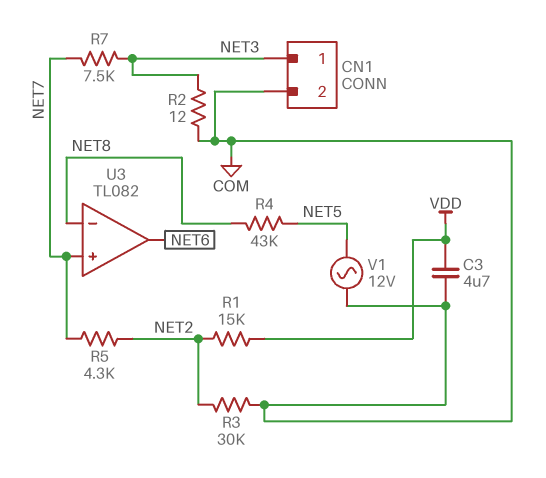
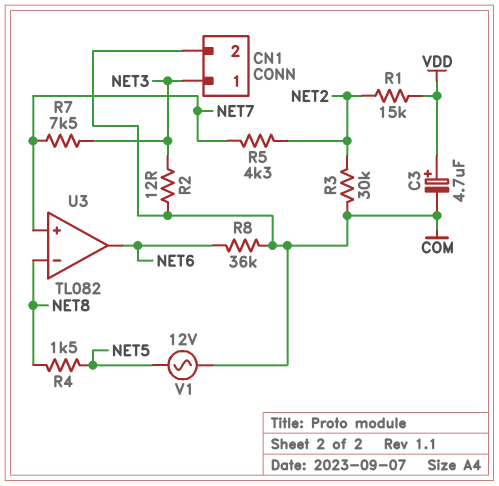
C3: 4.7uF (COM, VDD) -> 4.7uF (plus VDD, minus COM)
R4: 43k (NET5, NET8) -> 1.5k (NET5, NET8)
R8: none -> 36k (COM, NET6)

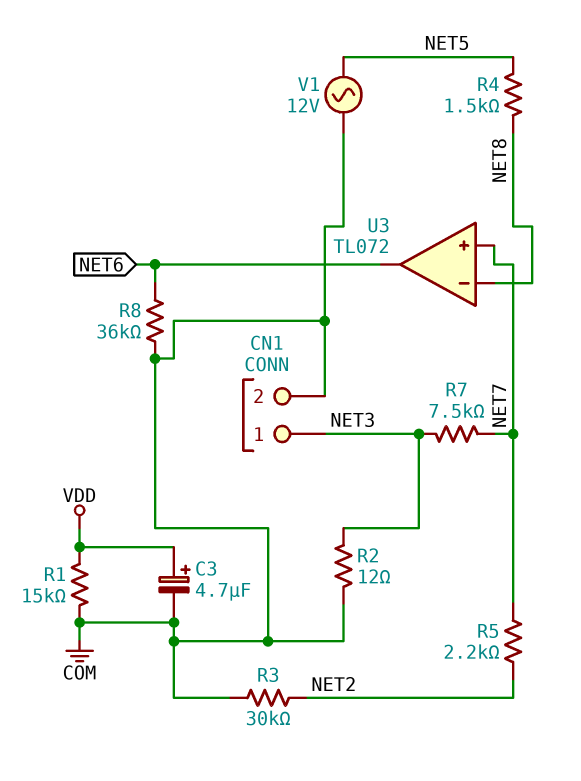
R1: 15k (NET2, VDD) -> 15k (COM, VDD)
R5: 4.3k (NET2, NET7) -> 2.2k (NET2, NET7)
U3: TL082 -> TL072

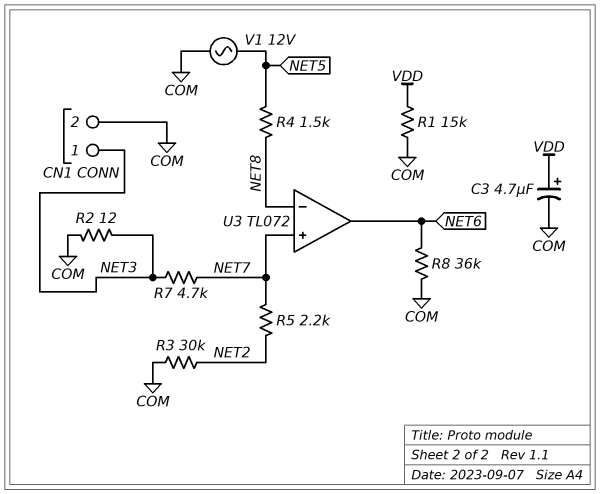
R7: 7.5k (NET3, NET7) -> 4.7k (NET3, NET7)

